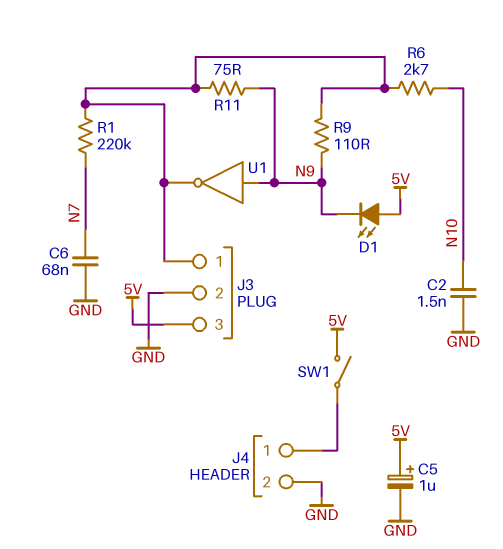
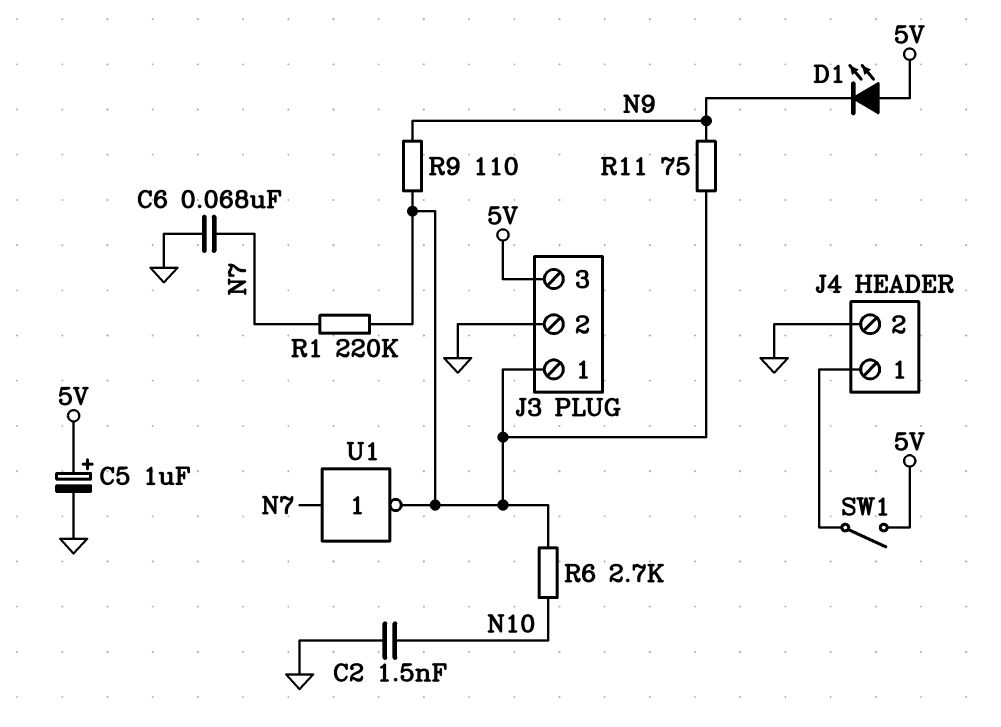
U1: NOT (in N9, out J3/1) -> NOT (in N7, out J3/1)

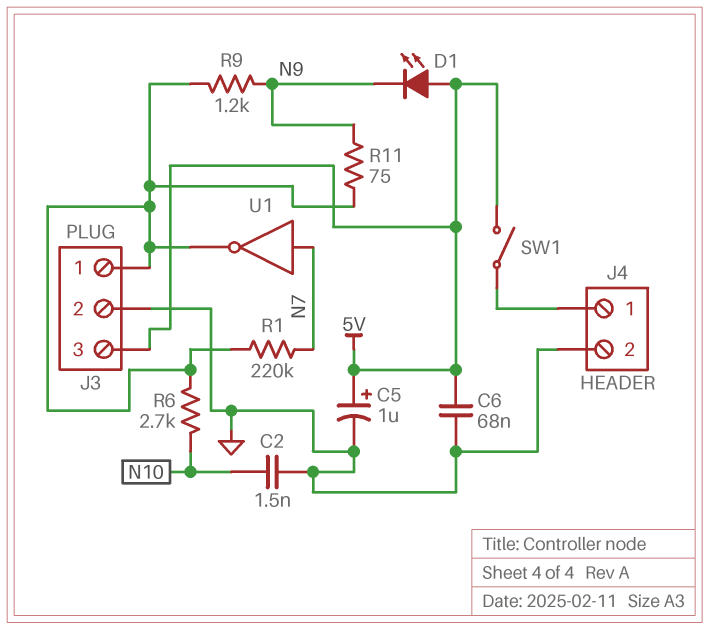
C6: 68nF (GND, N7) -> 68nF (5V, GND)
R9: 110 (J3/1, N9) -> 1.2k (J3/1, N9)

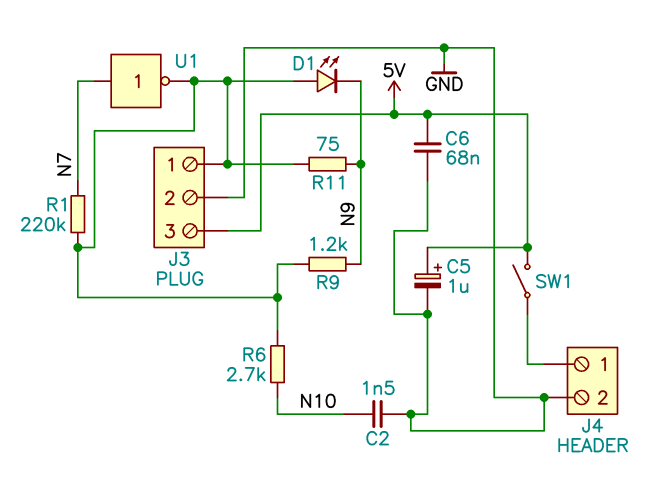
D1: LED (A 5V, K N9) -> LED (A J3/1, K N9)

